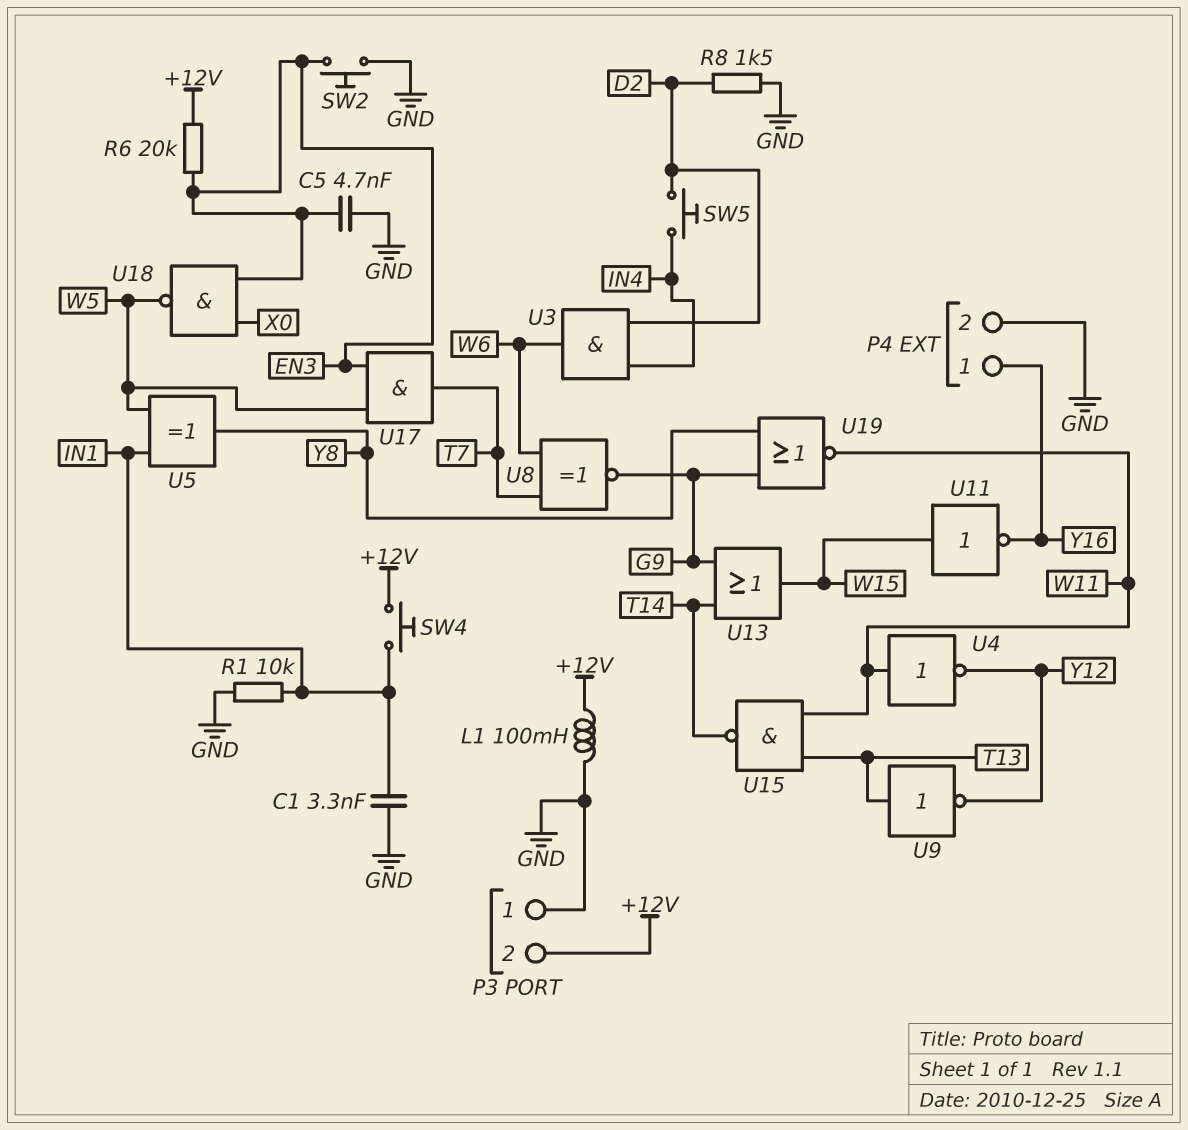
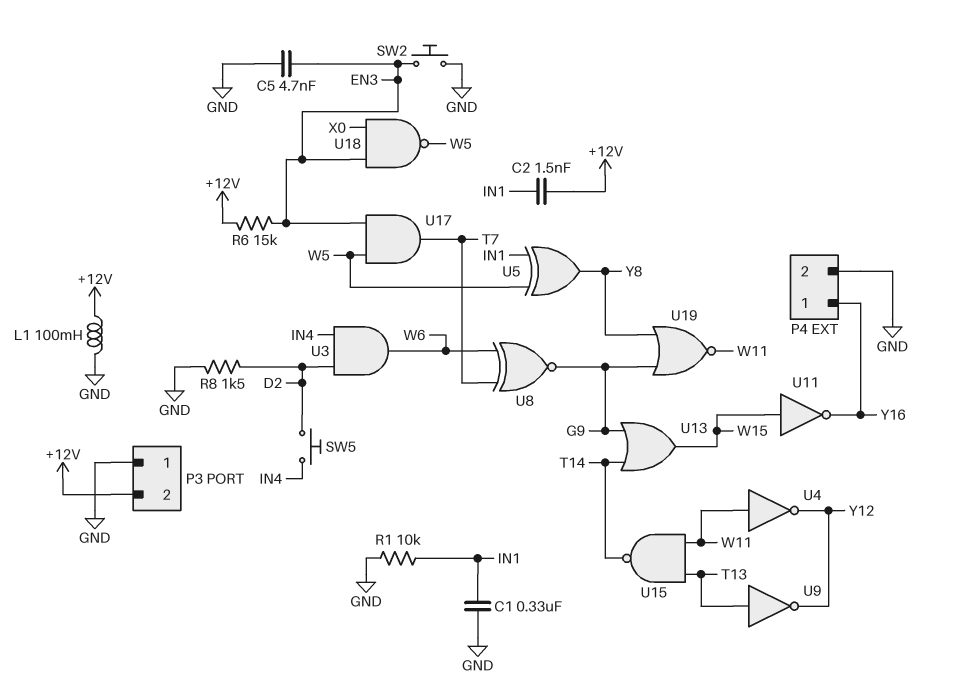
C1: 3.3nF (GND, IN1) -> 330nF (GND, IN1)
C2: none -> 1.5nF (+12V, IN1)
R6: 20k (+12V, EN3) -> 15k (+12V, EN3)
SW4: button (+12V, IN1) -> none

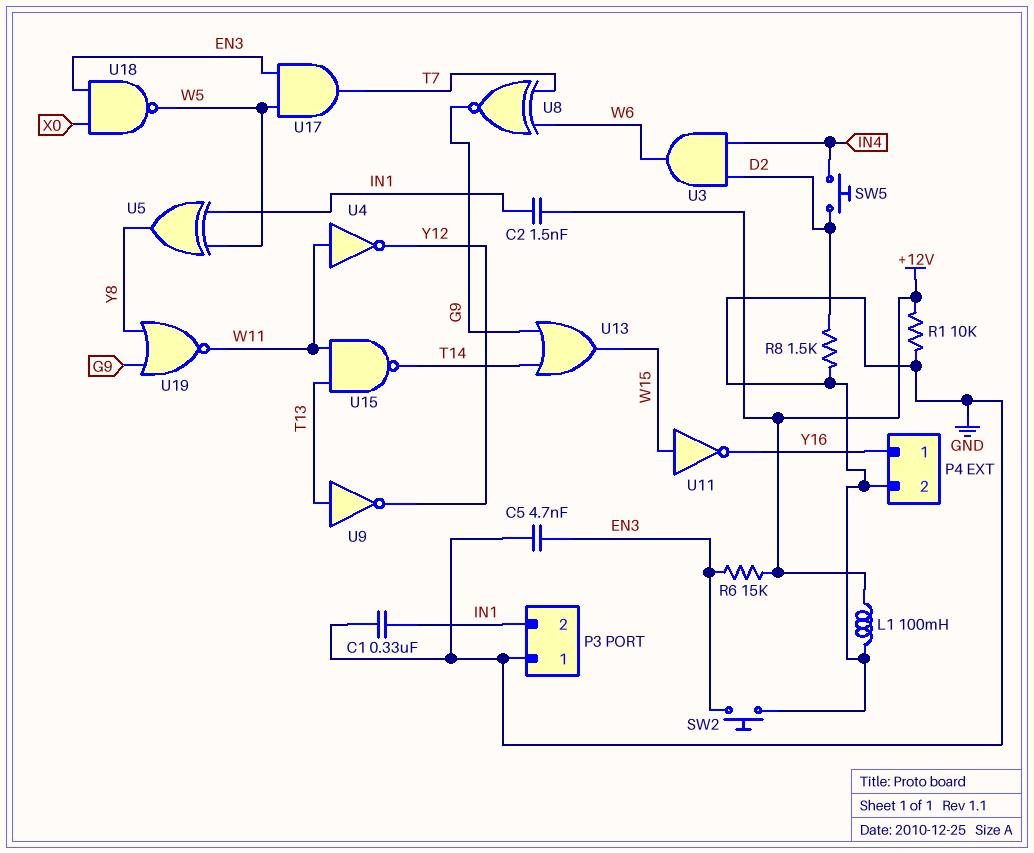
P3 pin 2: +12V -> IN1
R1: 10k (GND, IN1) -> 10k (+12V, GND)

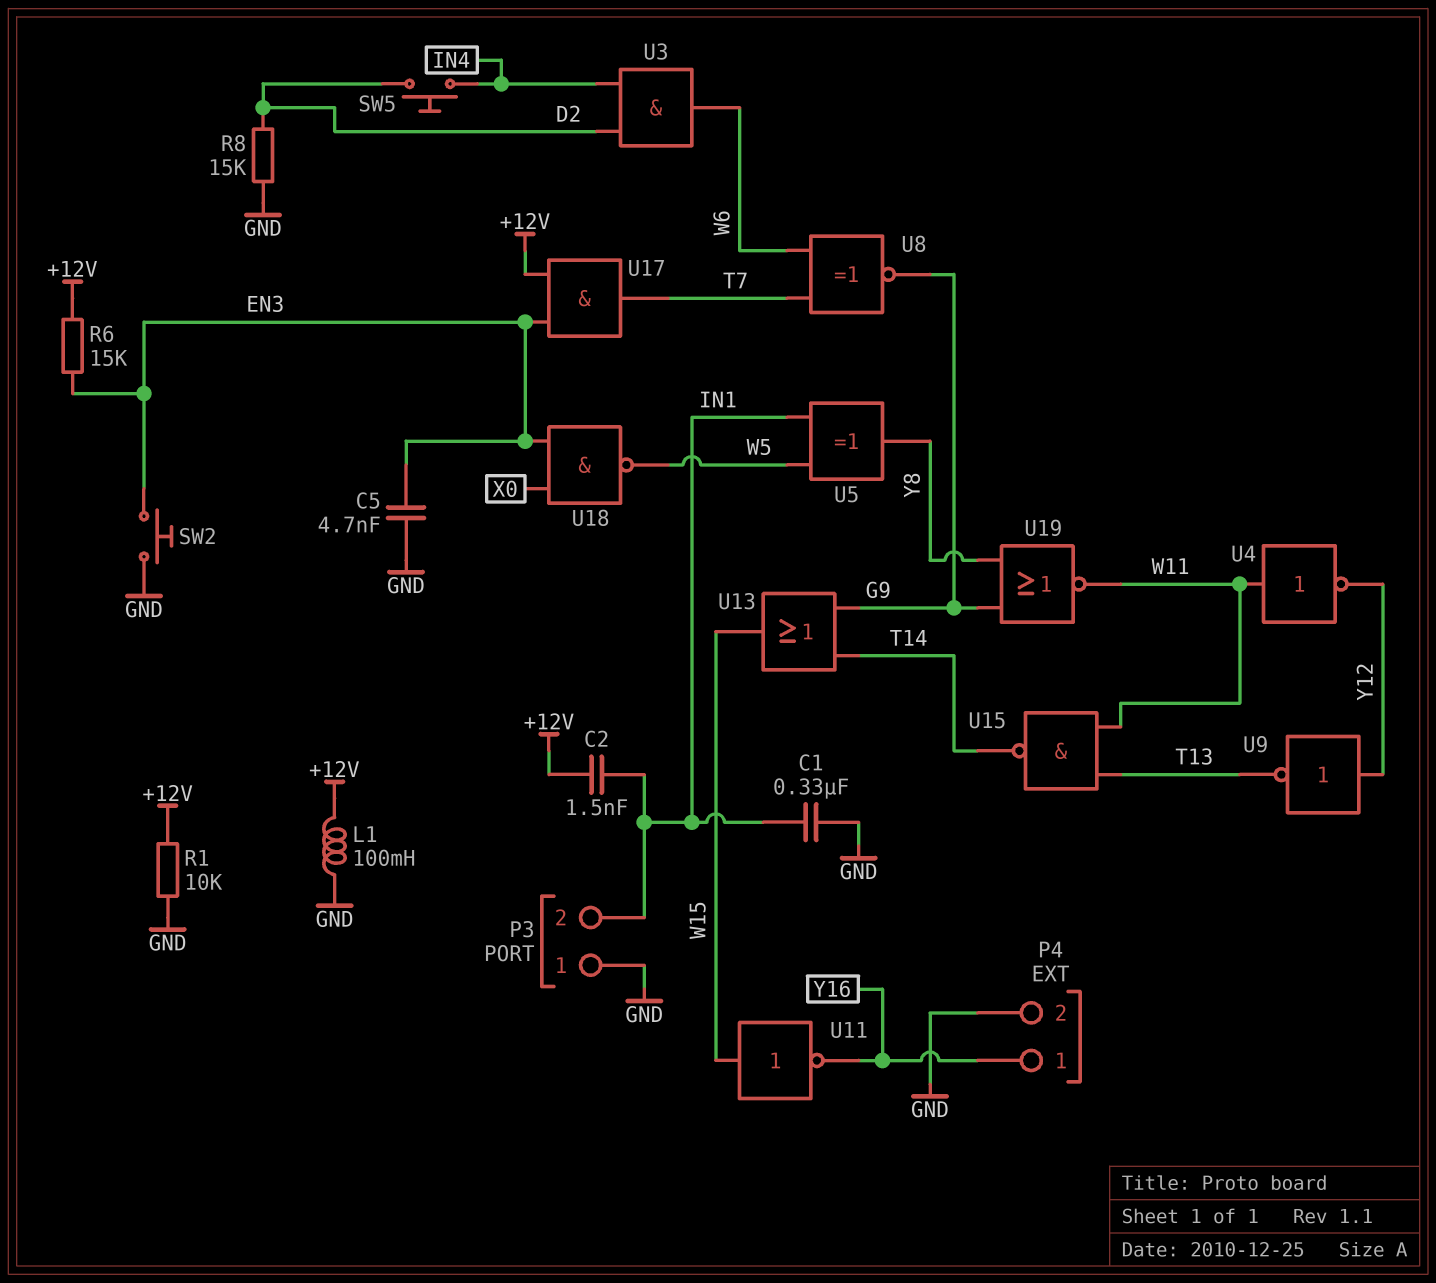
R8: 1.5k (D2, GND) -> 15k (D2, GND)
U9: NOT (in T13, out Y12) -> NOT (in Y12, out T13)
U17: AND (in EN3, in W5, out T7) -> AND (in +12V, in EN3, out T7)

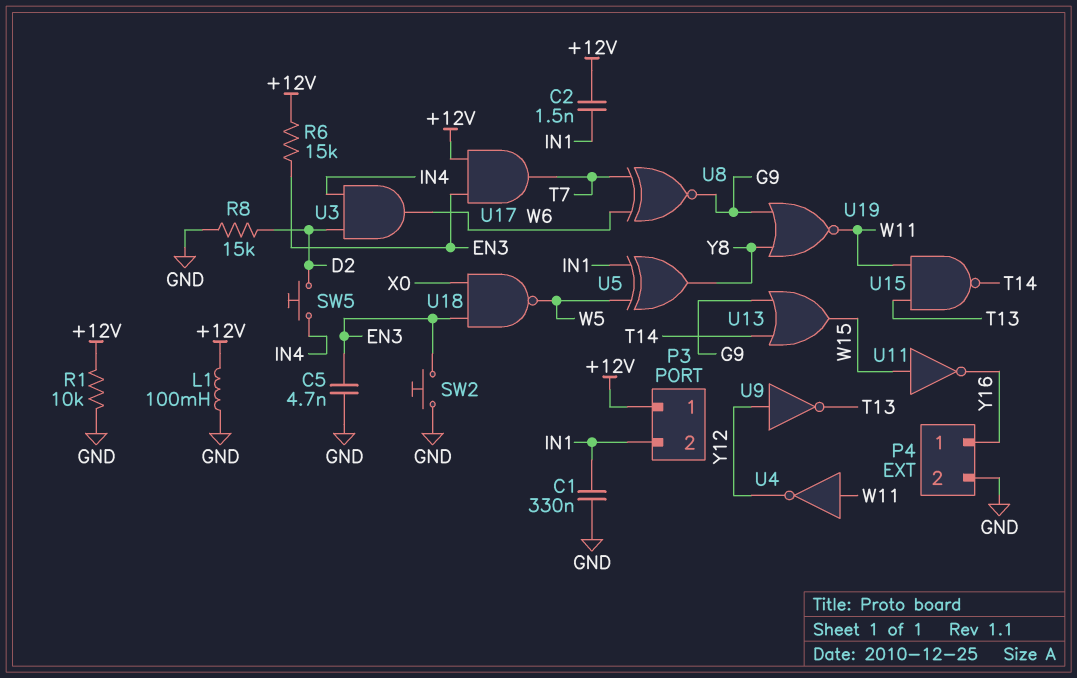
P3 pin 1: GND -> +12V

